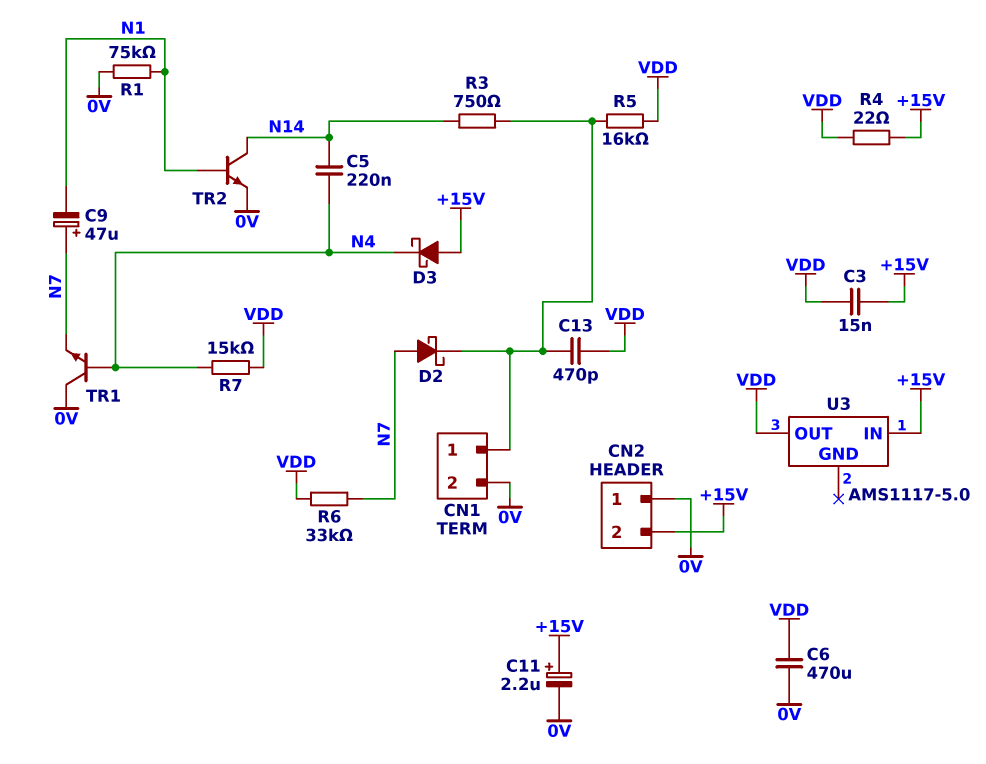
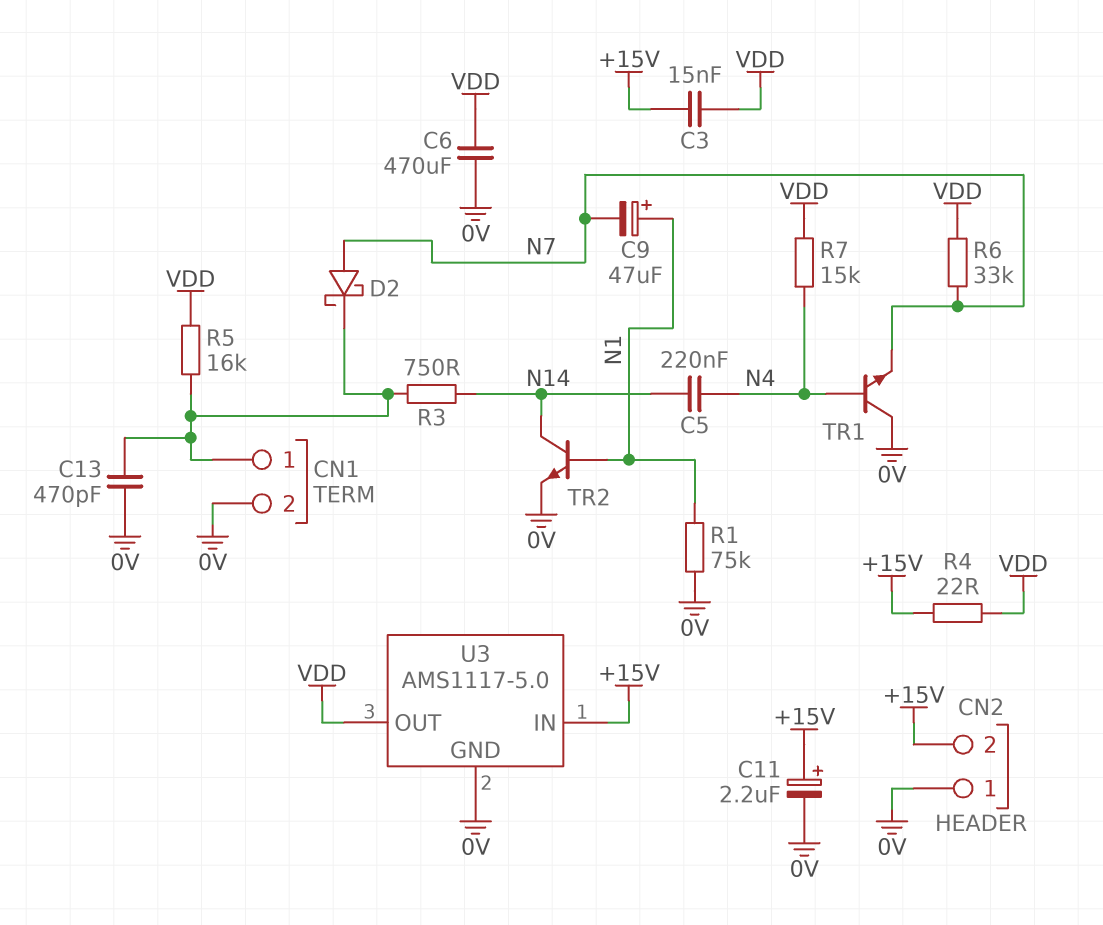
C9: 47uF (plus N7, minus N1) -> 47uF (plus N1, minus N7)
C13: 470pF (CN1/1, VDD) -> 470pF (0V, CN1/1)
D3: schottky (A +15V, K N4) -> none
U3 pin GND: none -> 0V

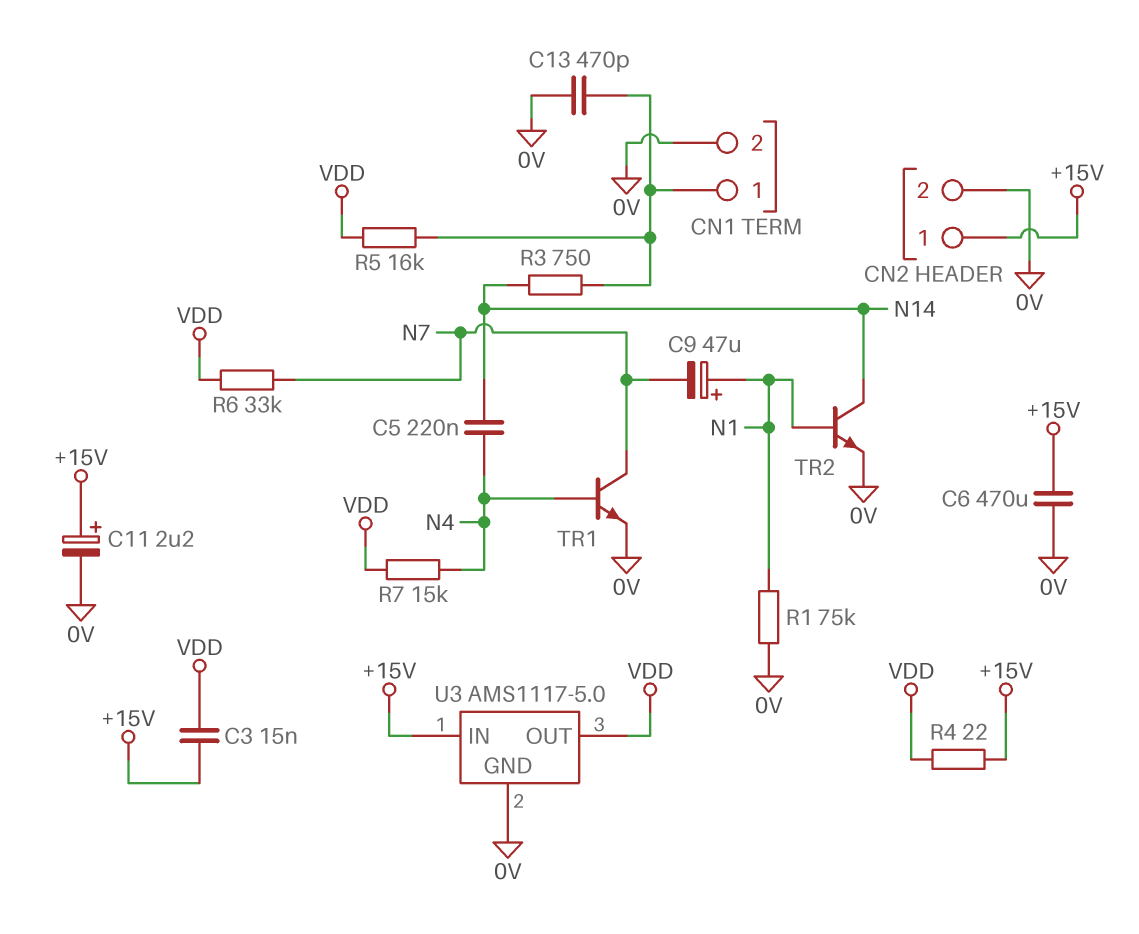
C6: 470uF (0V, VDD) -> 470uF (+15V, 0V)
CN2 pin 1: 0V -> +15V
CN2 pin 2: +15V -> 0V
D2: schottky (A N7, K CN1/1) -> none
TR1: NPN (B N4, C 0V, E N7) -> NPN (B N4, C N7, E 0V)

